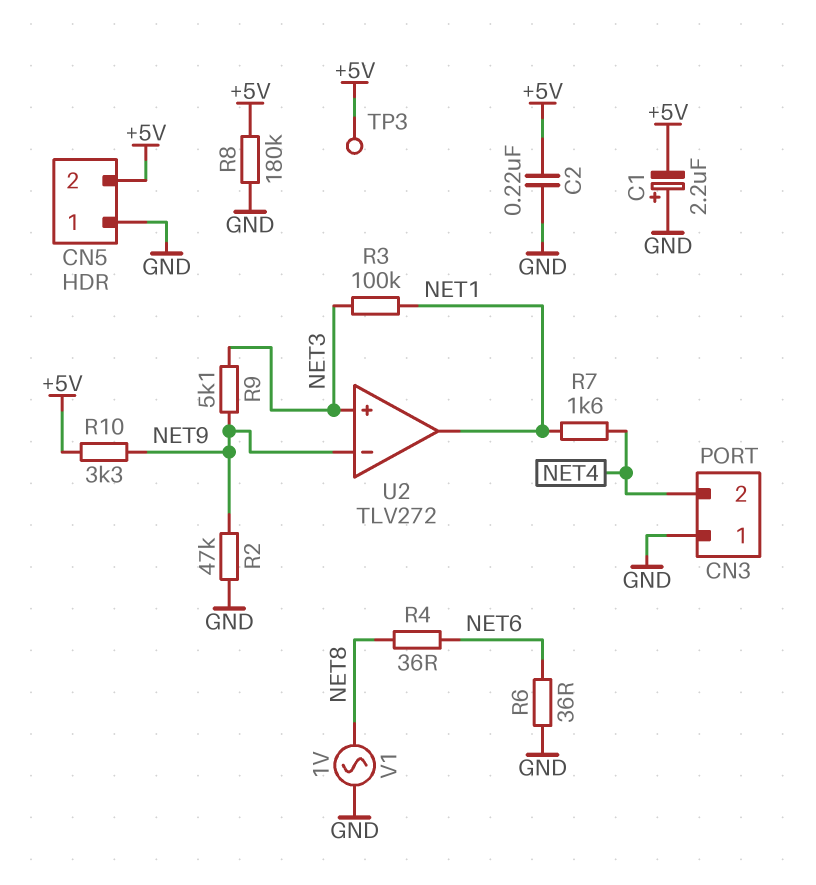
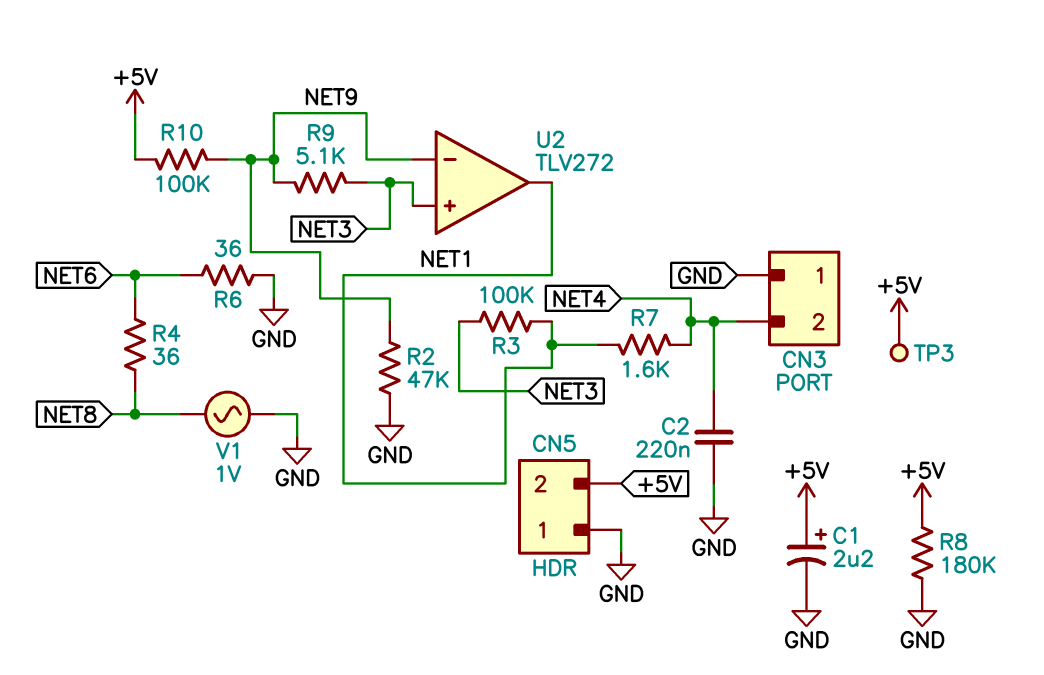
C1: 2.2uF (plus GND, minus +5V) -> 2.2uF (plus +5V, minus GND)
C2: 220nF (+5V, GND) -> 220nF (GND, NET4)
R10: 3.3k (+5V, NET9) -> 100k (+5V, NET9)

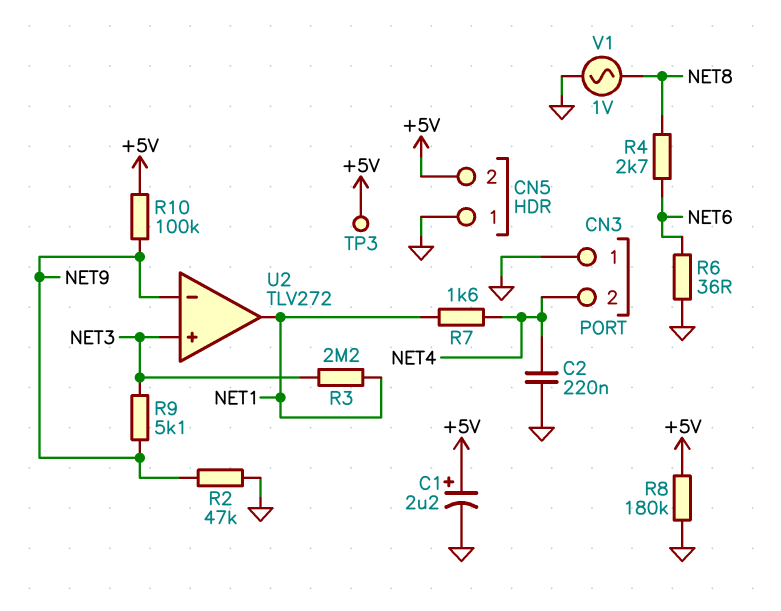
R3: 100k (NET1, NET3) -> 2.2M (NET1, NET3)
R4: 36 (NET6, NET8) -> 2.7k (NET6, NET8)

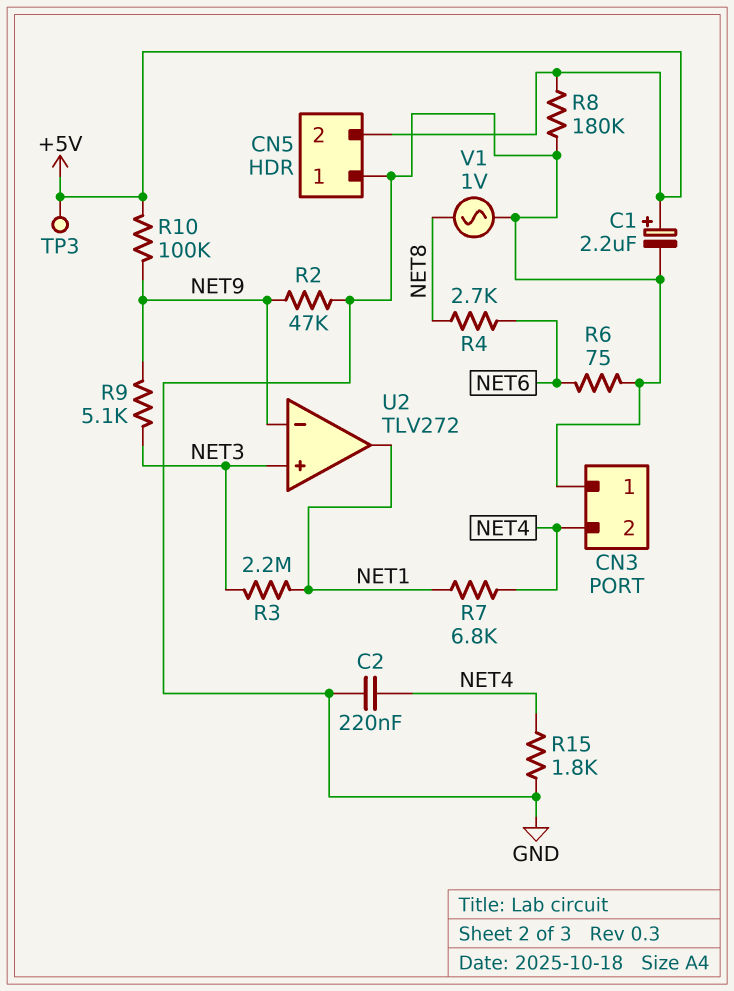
R6: 36 (GND, NET6) -> 75 (GND, NET6)
R7: 1.6k (NET1, NET4) -> 6.8k (NET1, NET4)
R15: none -> 1.8k (GND, NET4)

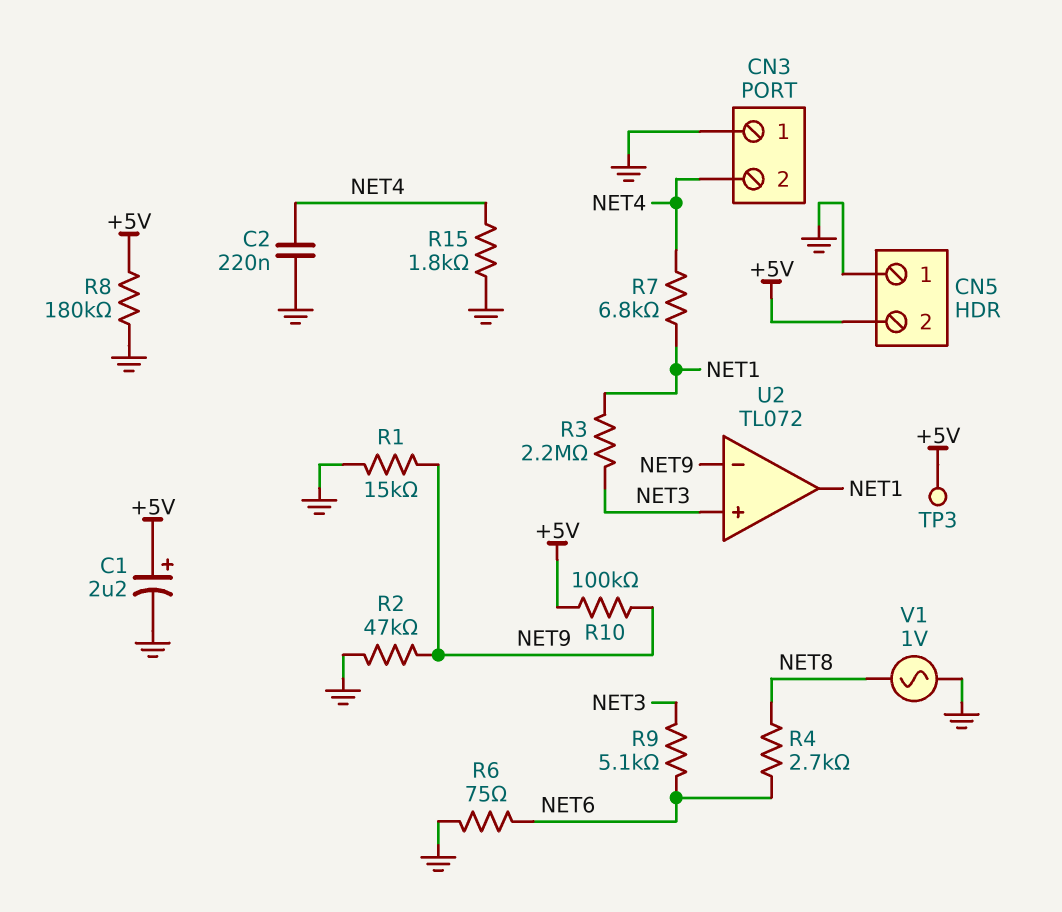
R1: none -> 15k (GND, NET9)
R9: 5.1k (NET3, NET9) -> 5.1k (NET3, NET6)
U2: TLV272 -> TL072

